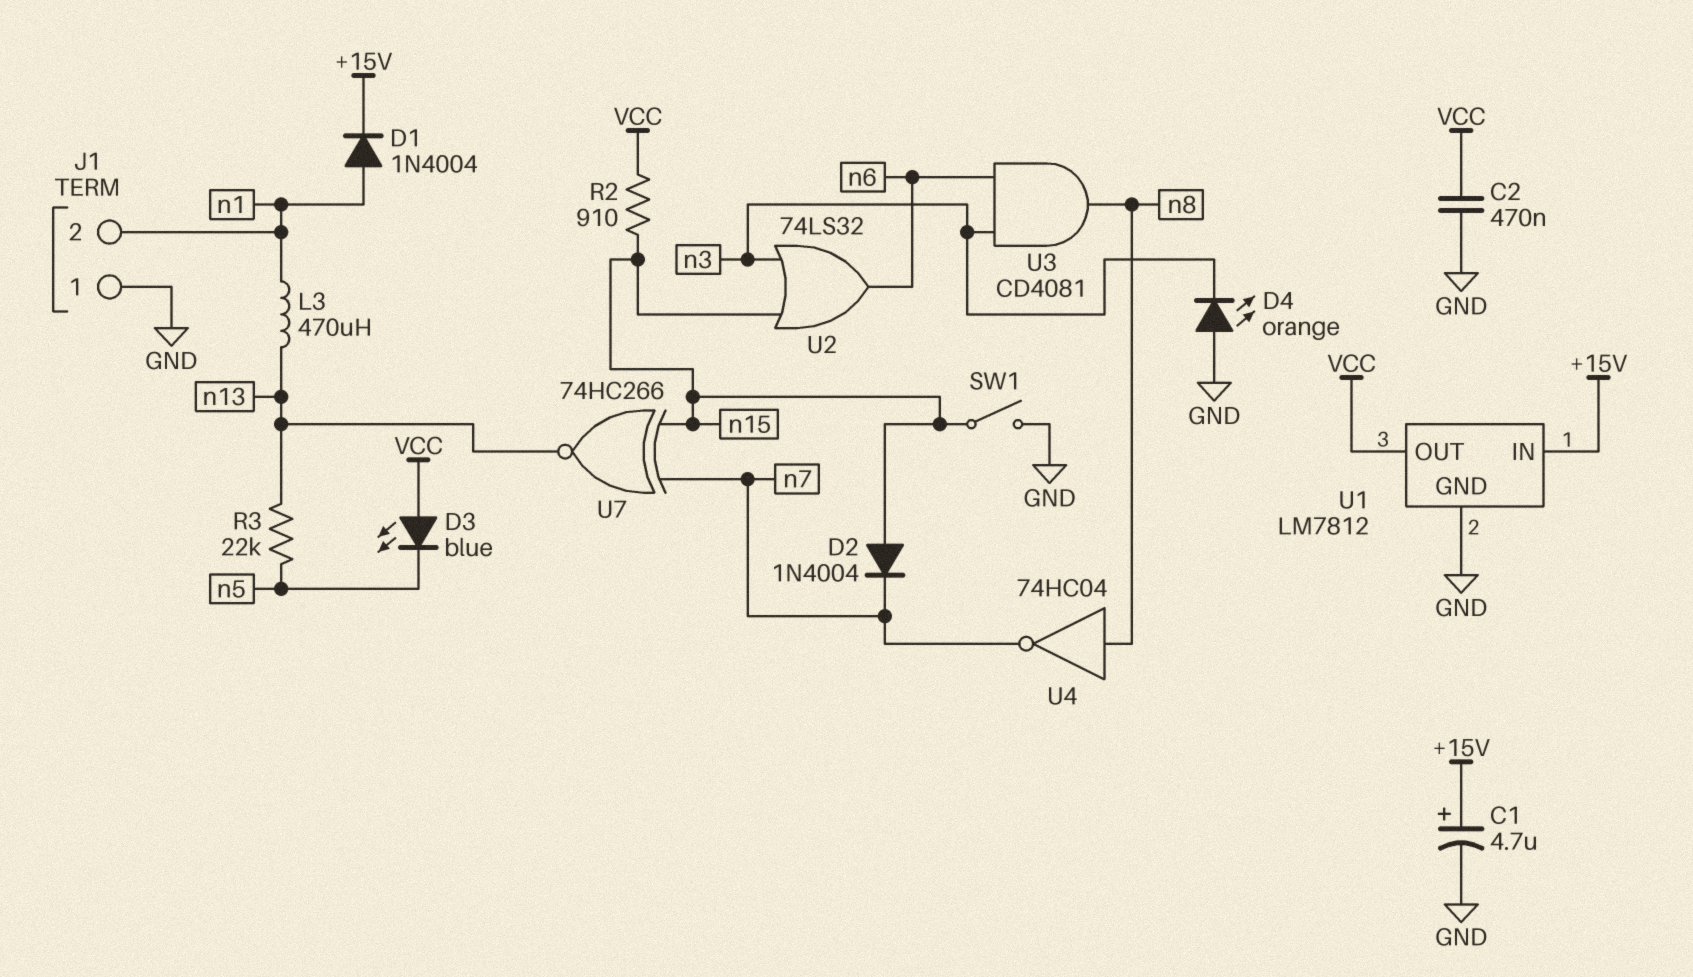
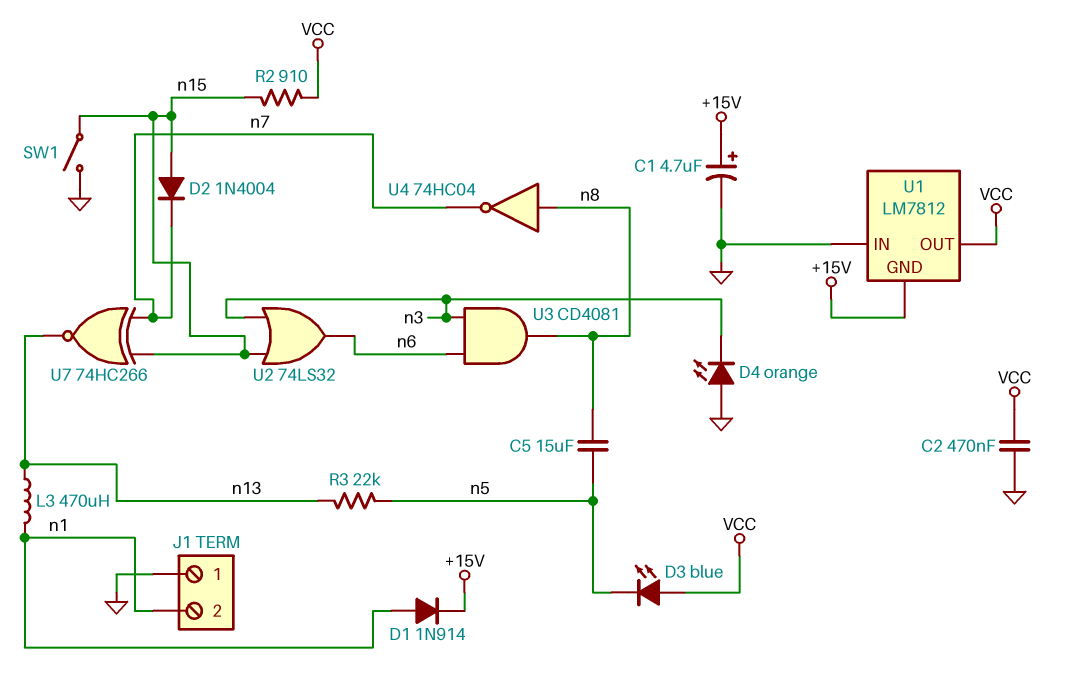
C5: none -> 15uF (n5, n8)
D1: diode 1N4004 (A n1, K +15V) -> diode 1N914 (A n1, K +15V)
U1 pin GND: GND -> +15V
U1 pin IN: +15V -> GND

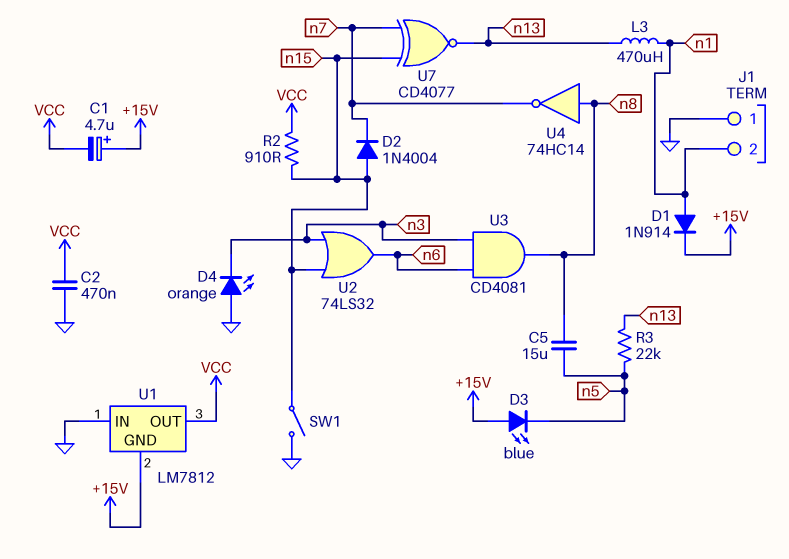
C1: 4.7uF (plus +15V, minus GND) -> 4.7uF (plus +15V, minus VCC)
D3: LED blue (A VCC, K n5) -> LED blue (A +15V, K n5)
U4: NOT 74HC04 (in n8, out n7) -> NOT 74HC14 (in n8, out n7)
U7: XNOR 74HC266 (in n7, in n15, out n13) -> XNOR CD4077 (in n7, in n15, out n13)

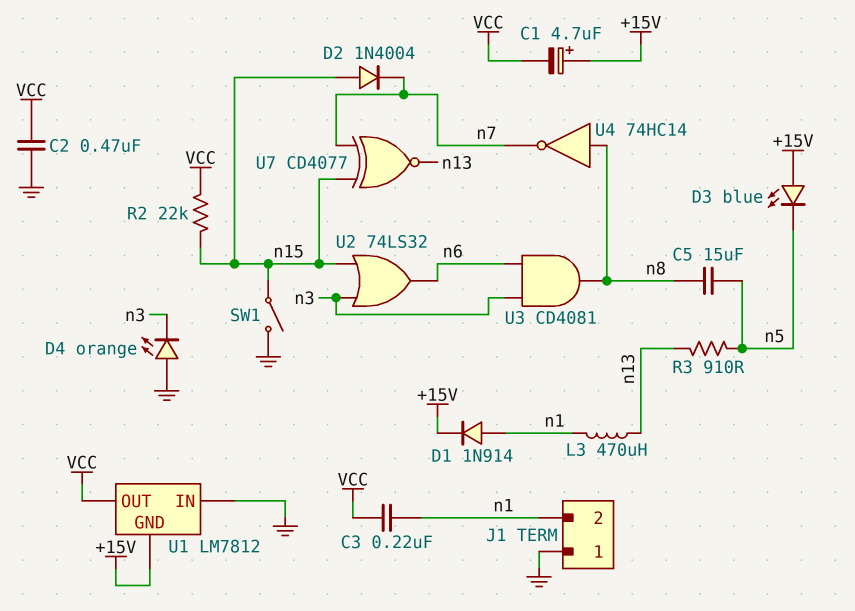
C3: none -> 220nF (VCC, n1)
R2: 910 (VCC, n15) -> 22k (VCC, n15)
R3: 22k (n5, n13) -> 910 (n5, n13)

